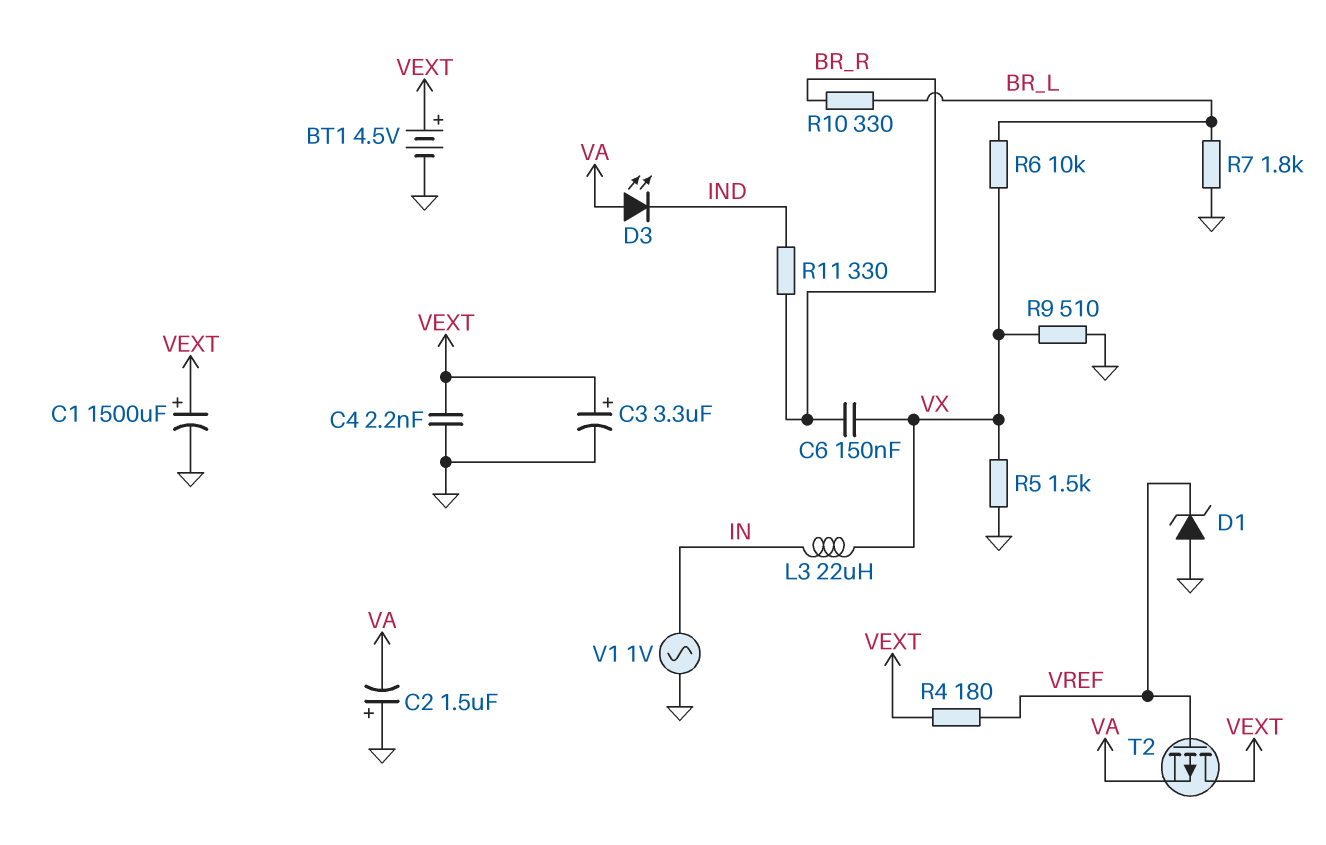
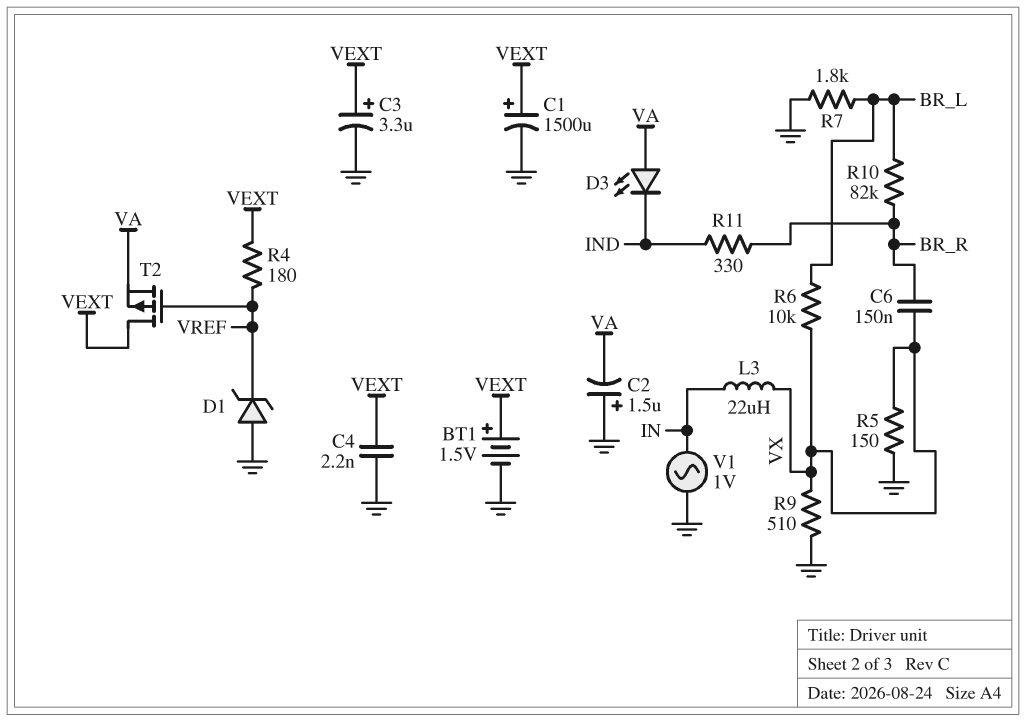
BT1: 4.5V (plus VEXT, minus GND) -> 1.5V (plus VEXT, minus GND)
R5: 1.5k (GND, VX) -> 150 (GND, VX)
R10: 330 (BR_L, BR_R) -> 82k (BR_L, BR_R)

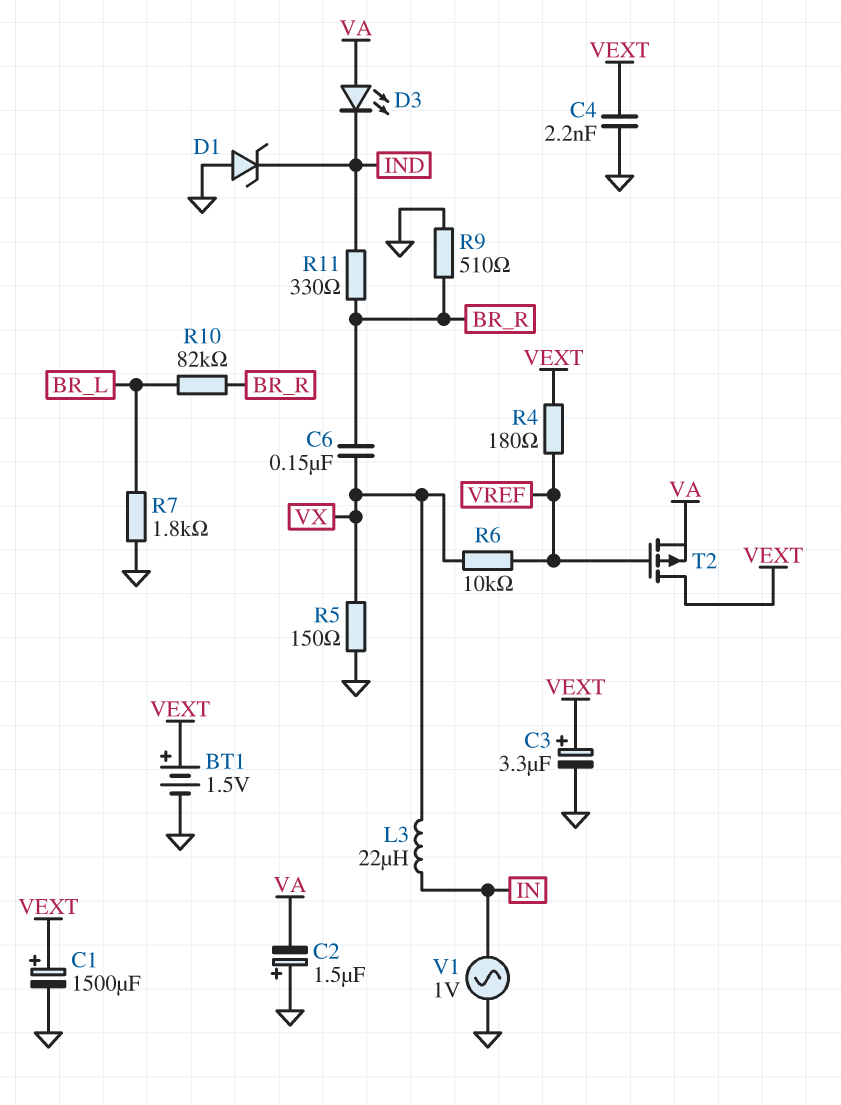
D1: zener (A GND, K VREF) -> zener (A GND, K IND)
R6: 10k (BR_L, VX) -> 10k (VREF, VX)
R9: 510 (GND, VX) -> 510 (BR_R, GND)

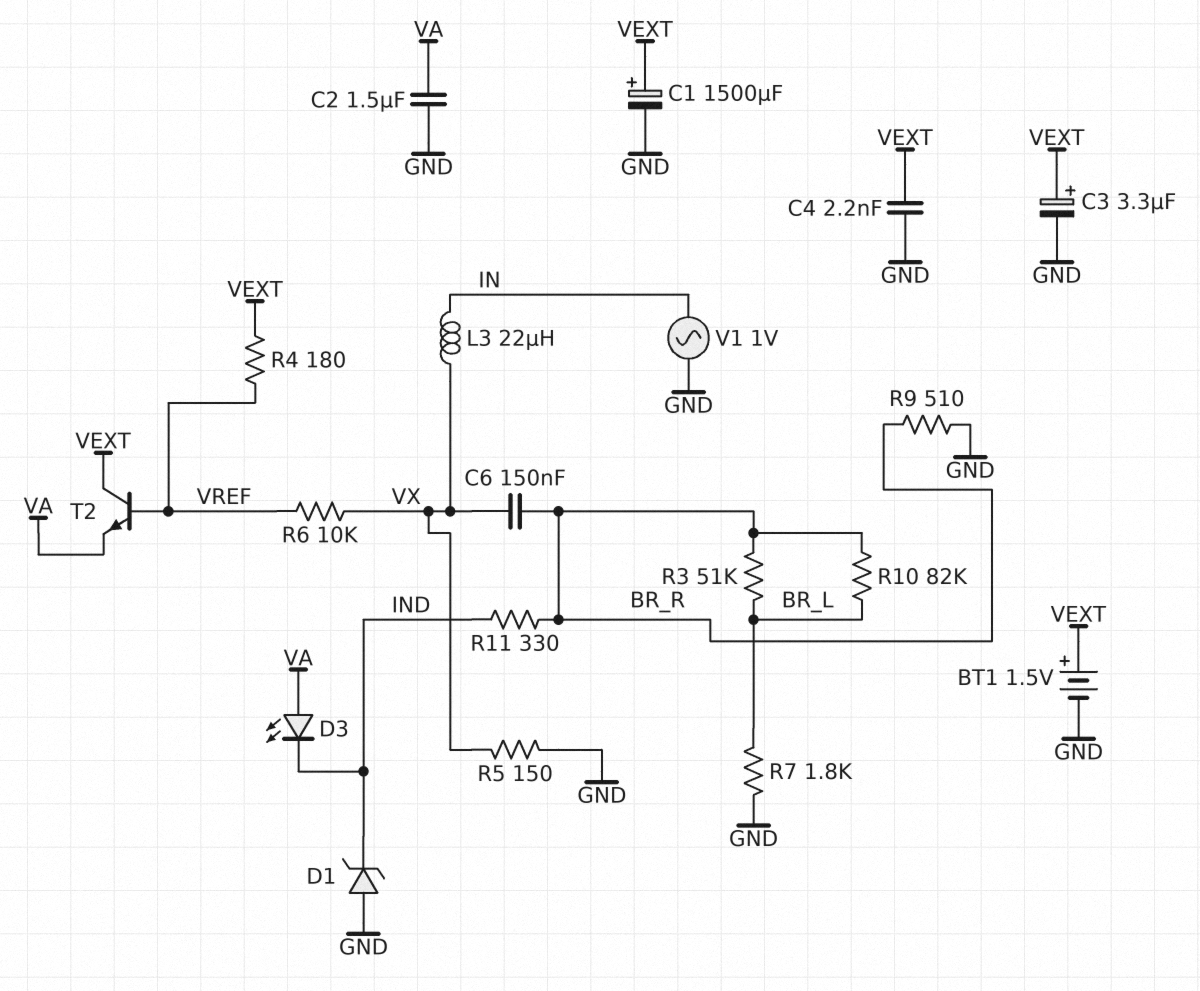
C2: 1.5uF (plus GND, minus VA) -> 1.5uF (GND, VA)
R3: none -> 51k (BR_L, BR_R)
T2: PMOS (G VREF, D VEXT, S VA) -> NPN (B VREF, C VEXT, E VA)

